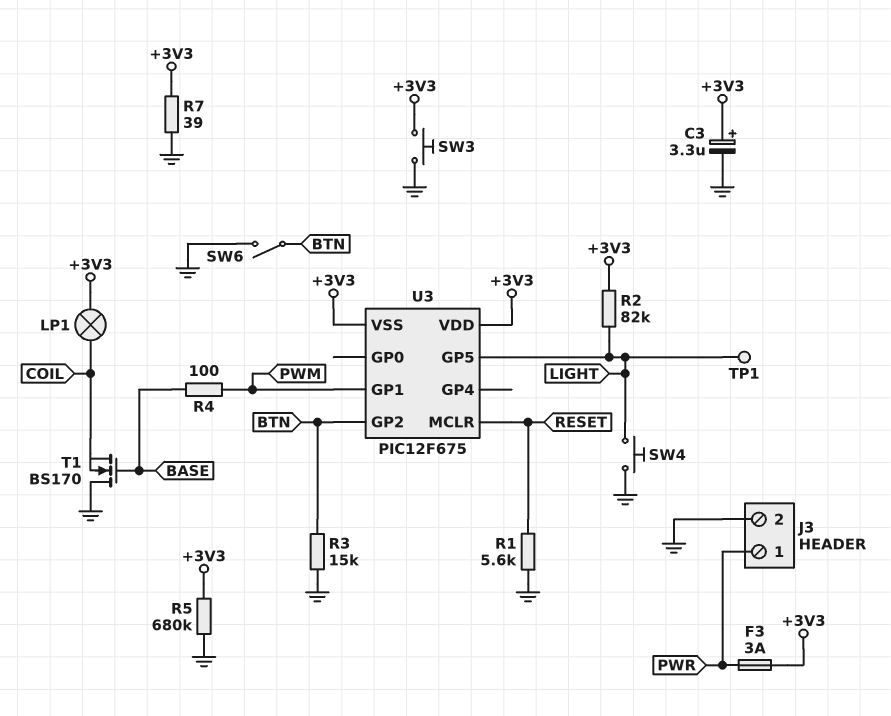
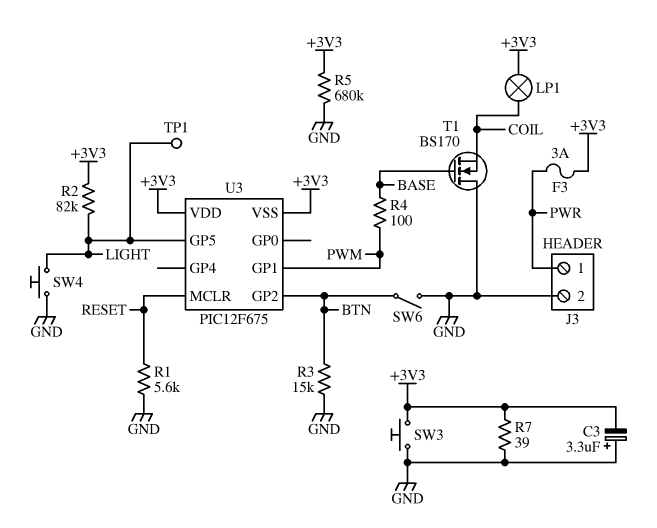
C3: 3.3uF (plus +3V3, minus GND) -> 3.3uF (plus GND, minus +3V3)

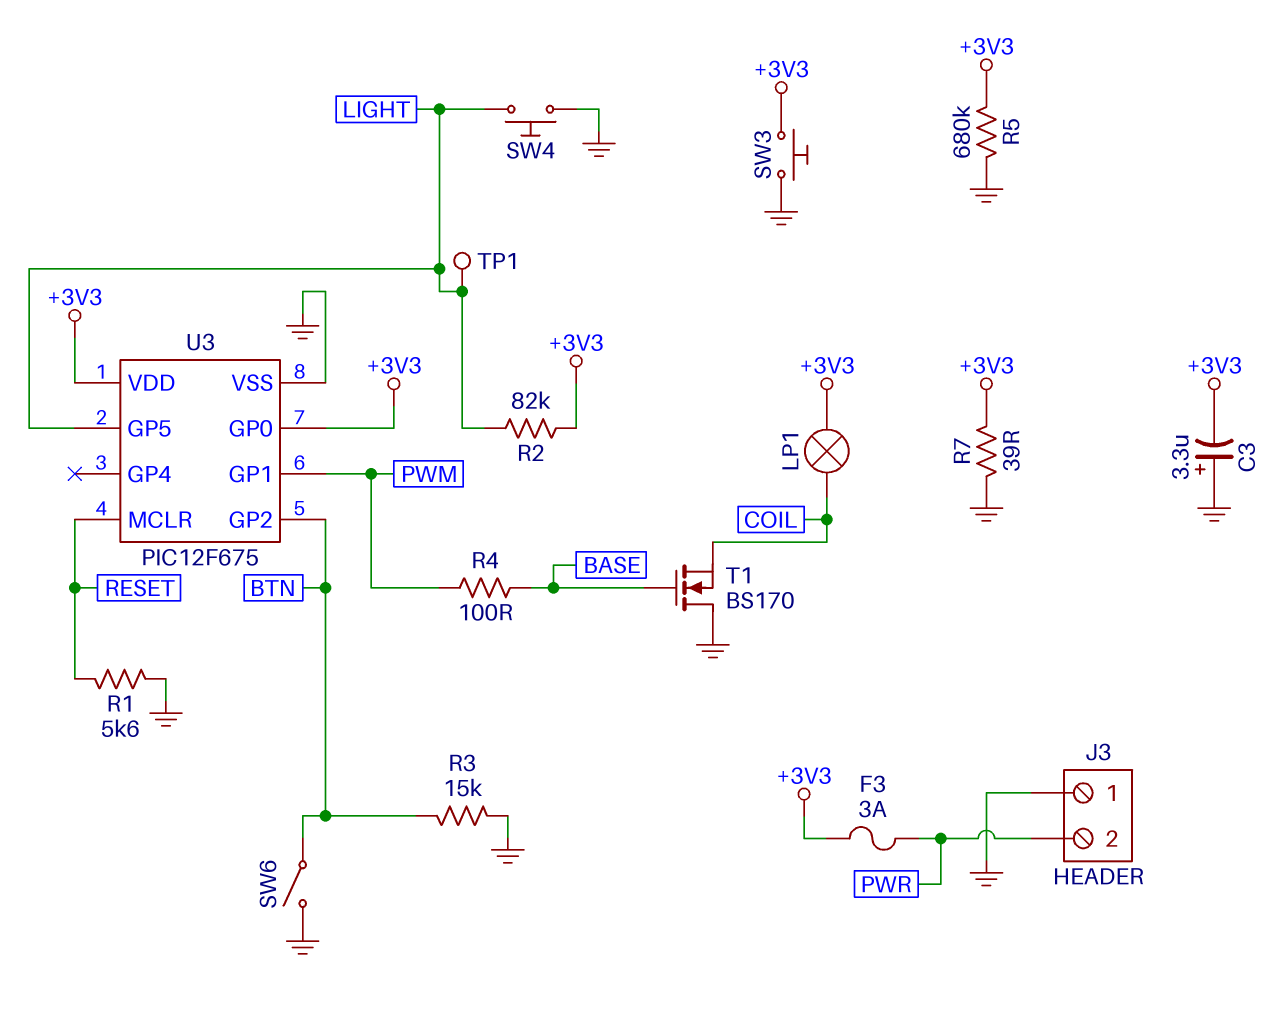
J3 pin 1: PWR -> GND
J3 pin 2: GND -> PWR
U3 pin GP0: none -> +3V3
U3 pin VSS: +3V3 -> GND

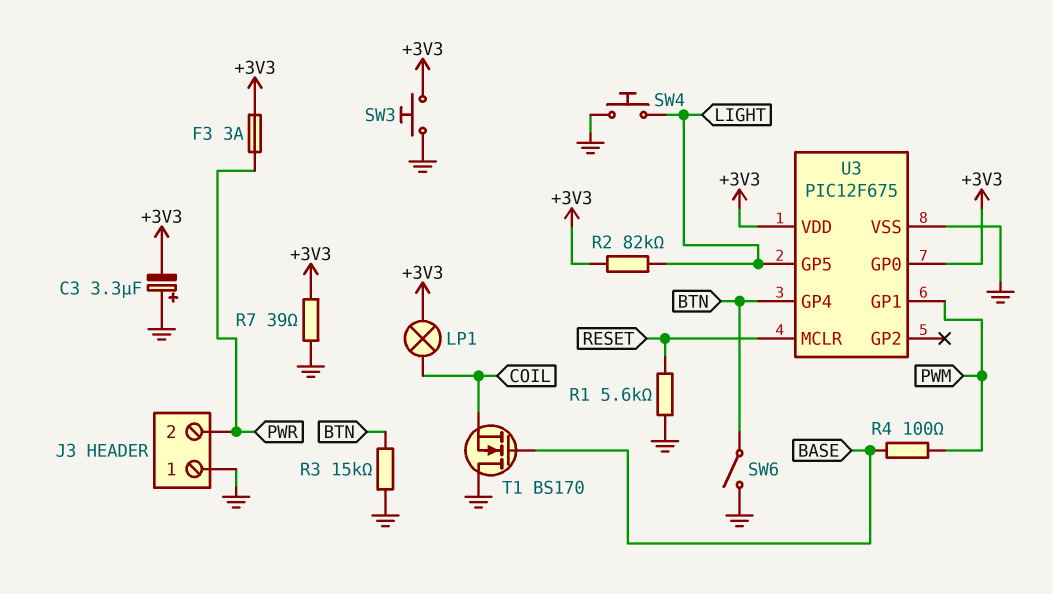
R5: 680k (+3V3, GND) -> none
TP1: test point (LIGHT) -> none
U3 pin GP2: BTN -> none
U3 pin GP4: none -> BTN

